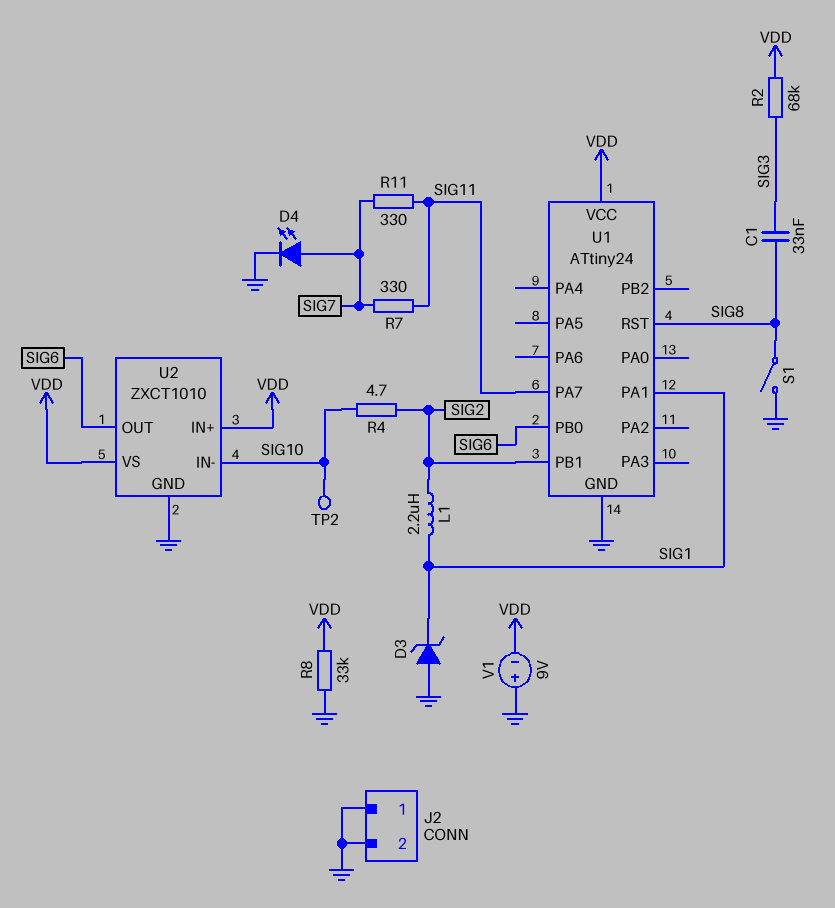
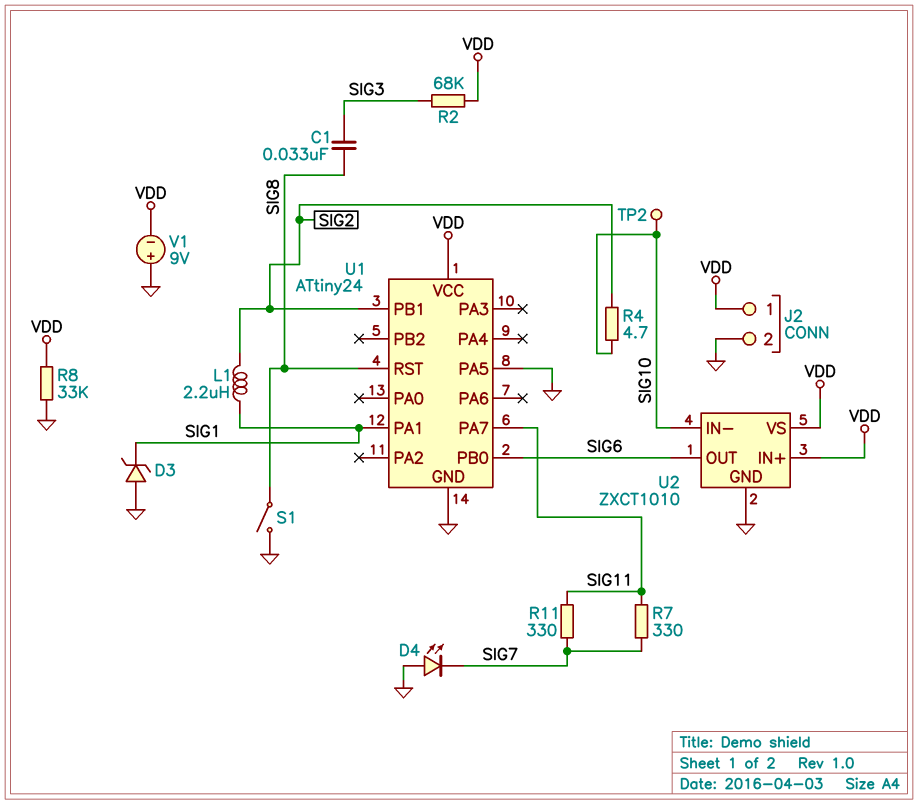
D4: LED (A SIG7, K GND) -> LED (A GND, K SIG7)
J2 pin 1: GND -> VDD
U1 pin PA5: none -> GND

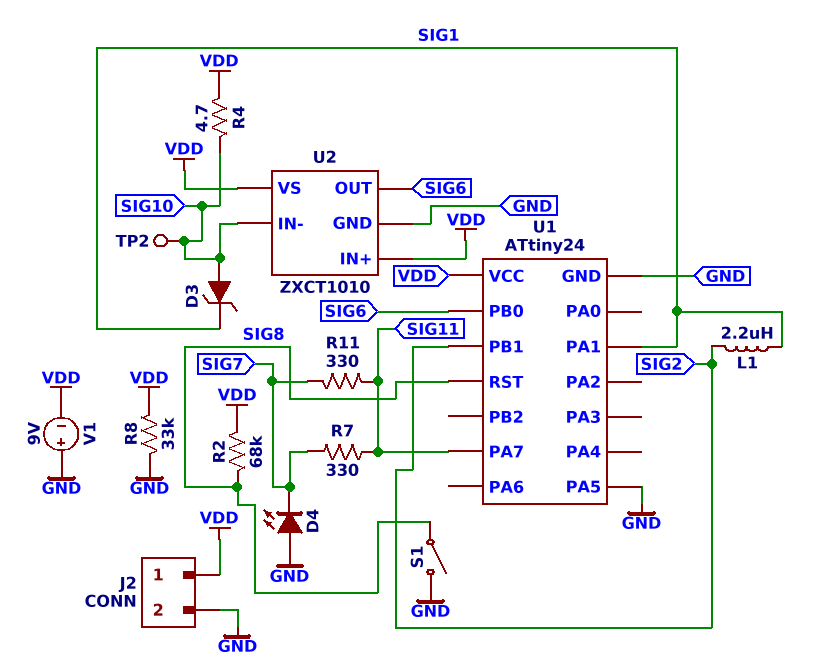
C1: 33nF (SIG3, SIG8) -> none
D3: zener (A GND, K SIG1) -> zener (A SIG10, K SIG1)
R2: 68k (SIG3, VDD) -> 68k (SIG8, VDD)
R4: 4.7 (SIG2, SIG10) -> 4.7 (SIG10, VDD)

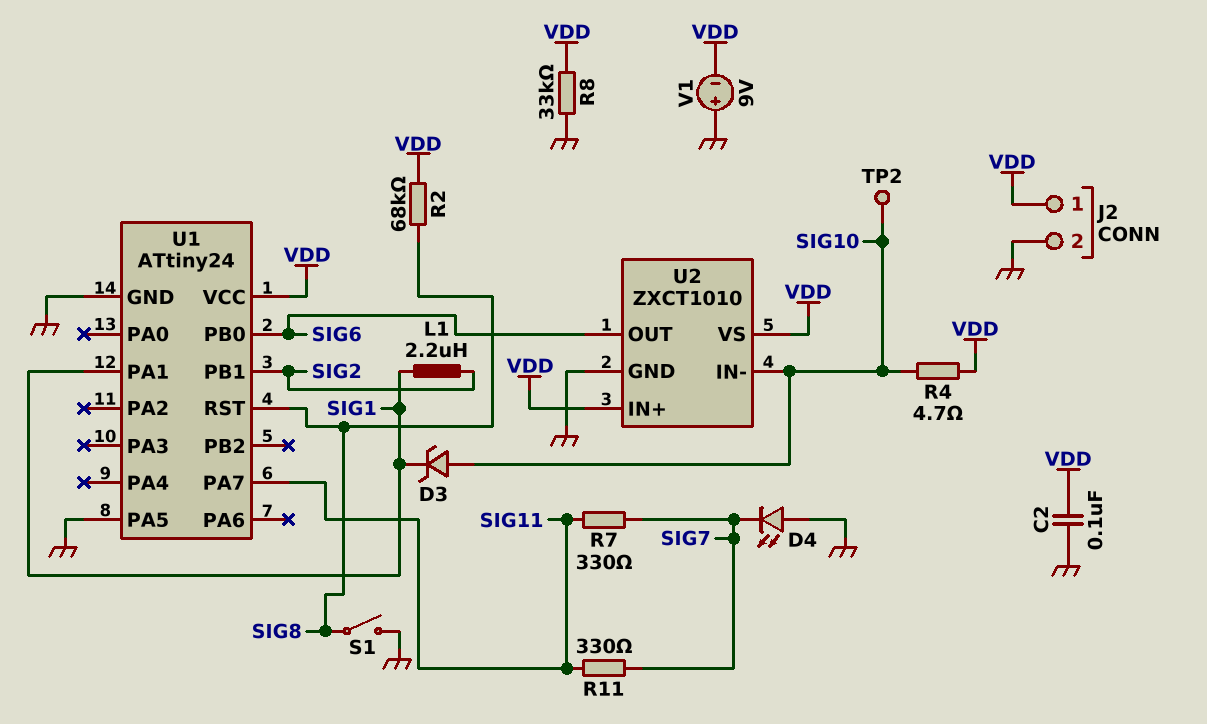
C2: none -> 100nF (GND, VDD)

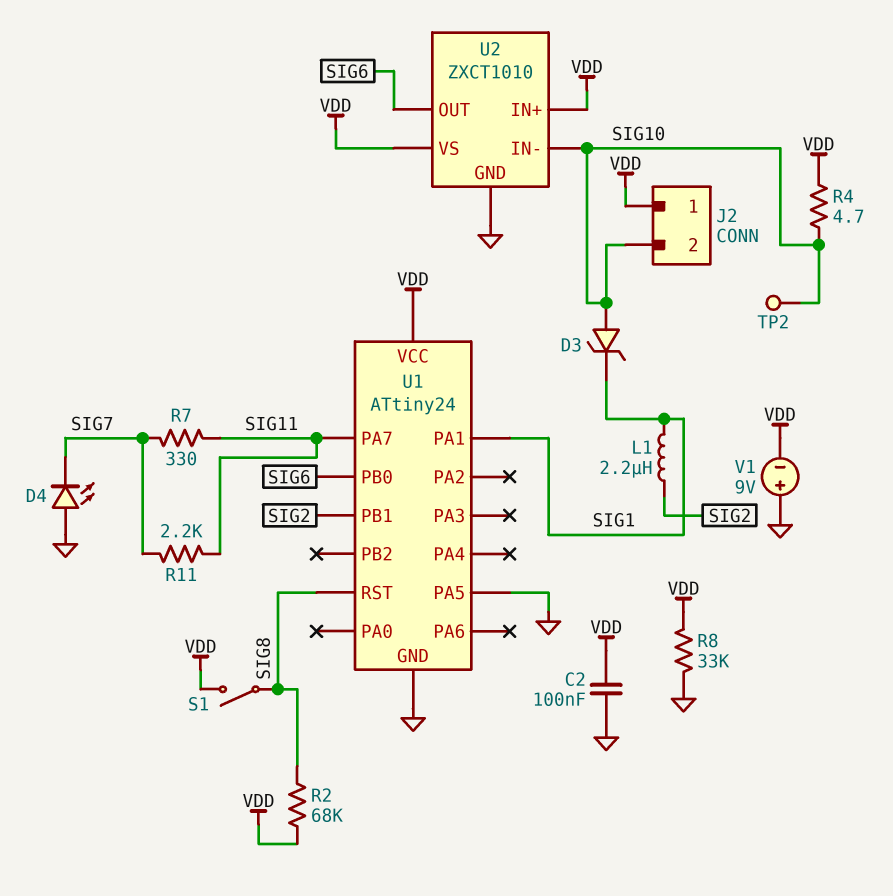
J2 pin 2: GND -> SIG10
R11: 330 (SIG7, SIG11) -> 2.2k (SIG7, SIG11)
S1: switch (GND, SIG8) -> switch (SIG8, VDD)

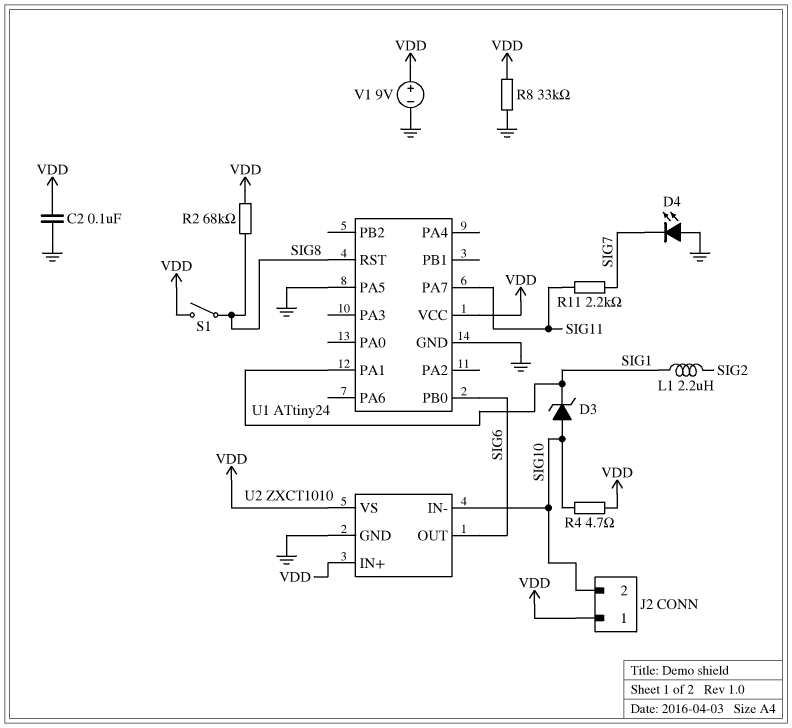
R7: 330 (SIG7, SIG11) -> none
TP2: test point (SIG10) -> none
U1 pin PB1: SIG2 -> none
V1: 9V (plus GND, minus VDD) -> 9V (plus VDD, minus GND)

